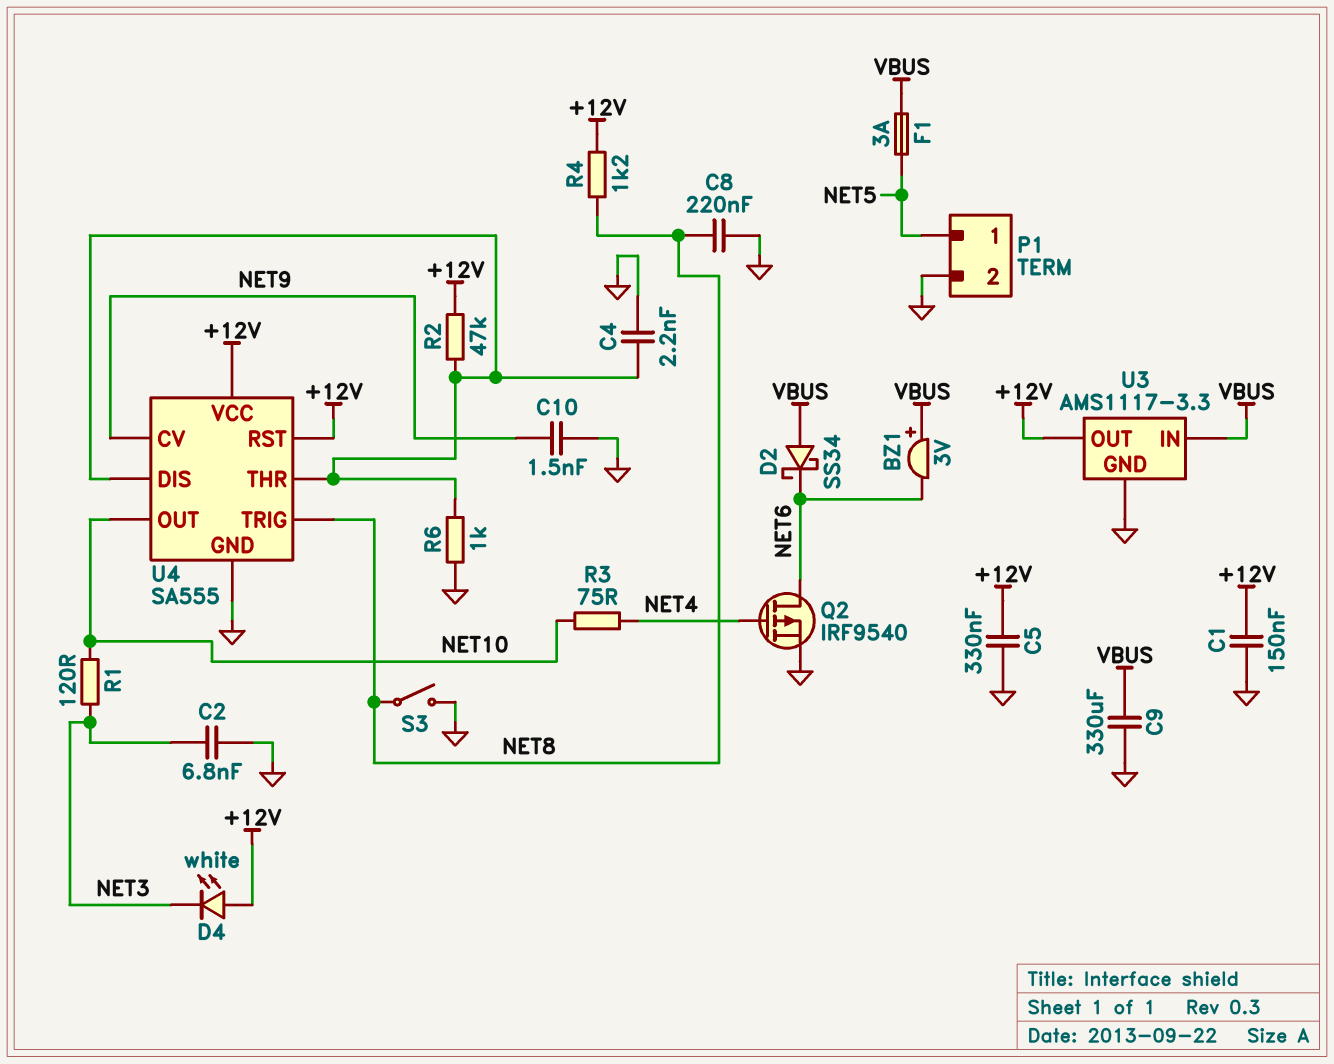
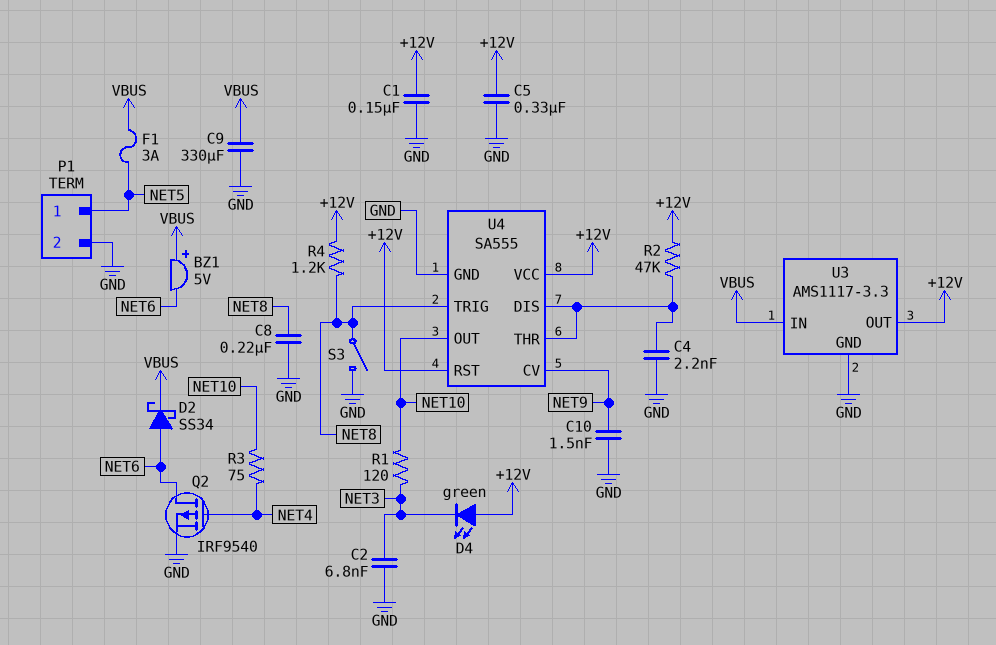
BZ1: buzzer 3V (plus VBUS, minus NET6) -> buzzer 5V (plus VBUS, minus NET6)
D2: schottky SS34 (A VBUS, K NET6) -> schottky SS34 (A NET6, K VBUS)
D4: LED white (A +12V, K NET3) -> LED green (A +12V, K NET3)
R6: 1k (GND, U4/DIS) -> none

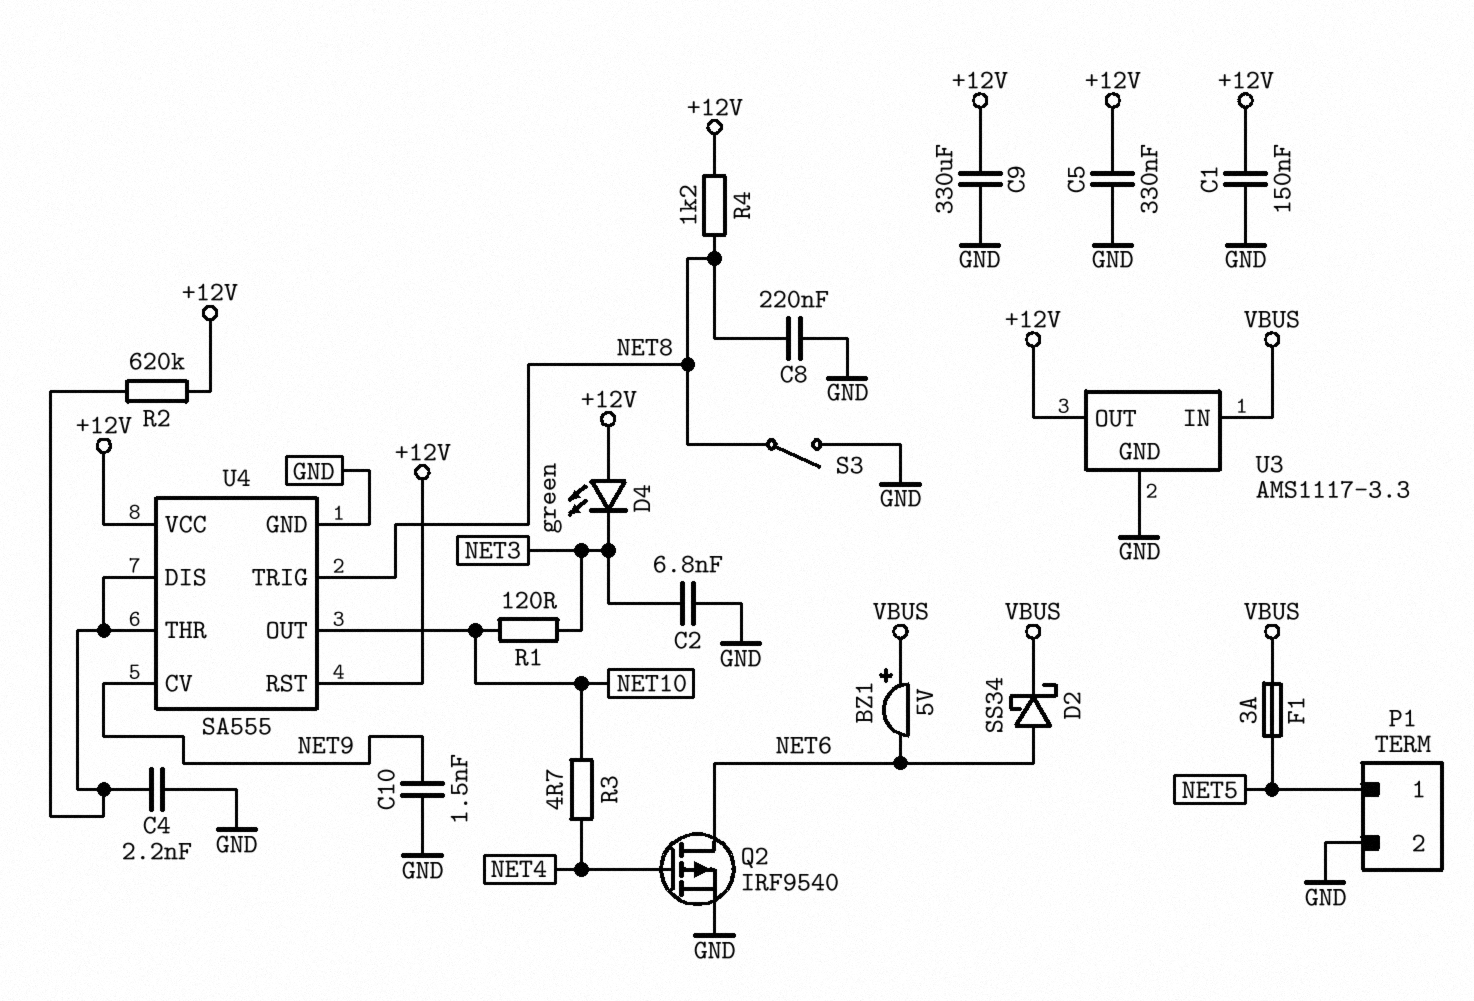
C9: 330uF (GND, VBUS) -> 330uF (+12V, GND)
R2: 47k (+12V, U4/DIS) -> 620k (+12V, U4/DIS)
R3: 75 (NET4, NET10) -> 4.7 (NET4, NET10)

